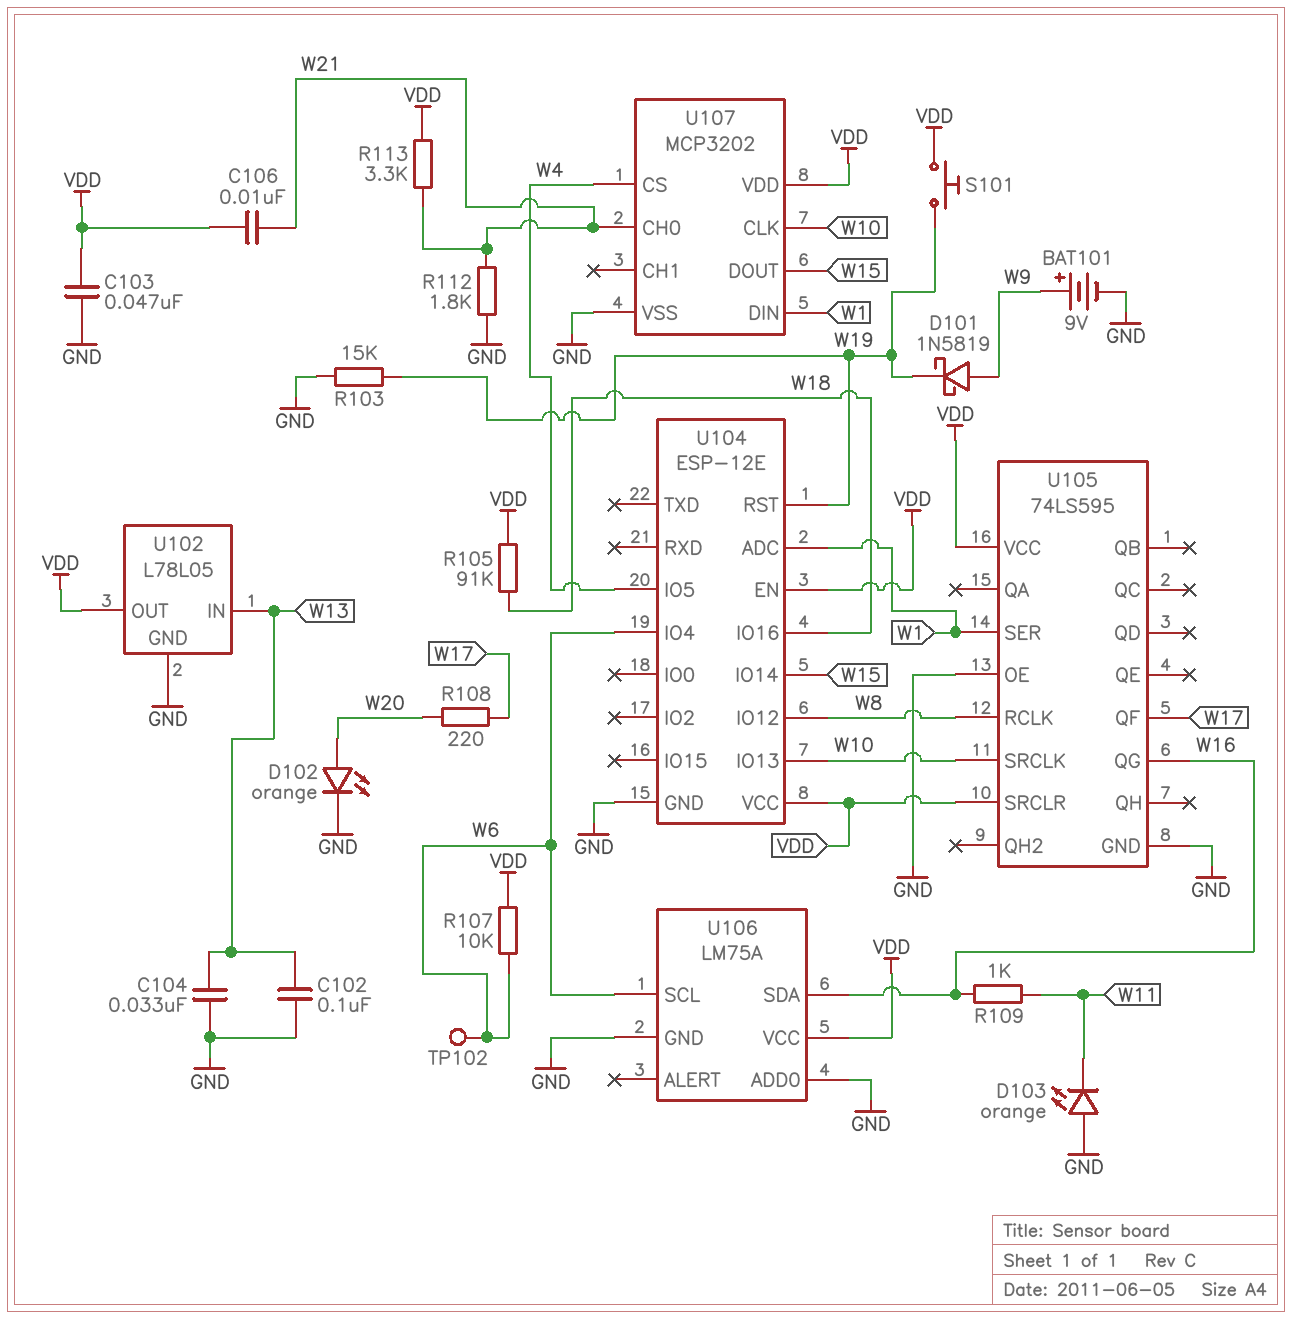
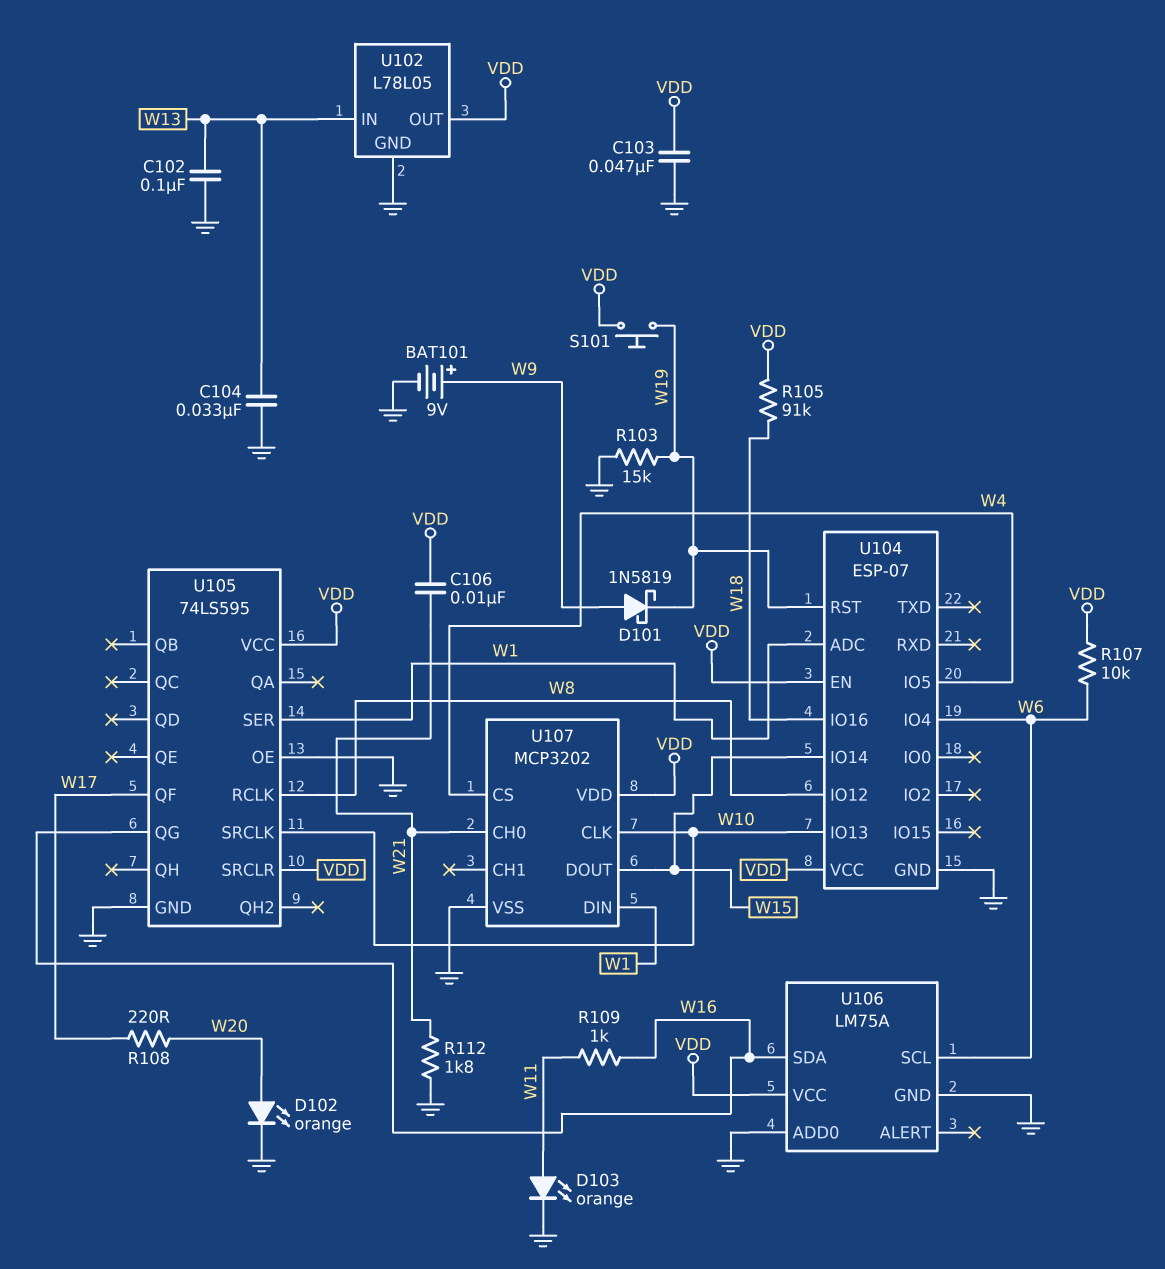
D103: LED orange (A GND, K W11) -> LED orange (A W11, K GND)
R113: 3.3k (VDD, W21) -> none
TP102: test point (W6) -> none
U104: ESP-12E -> ESP-07

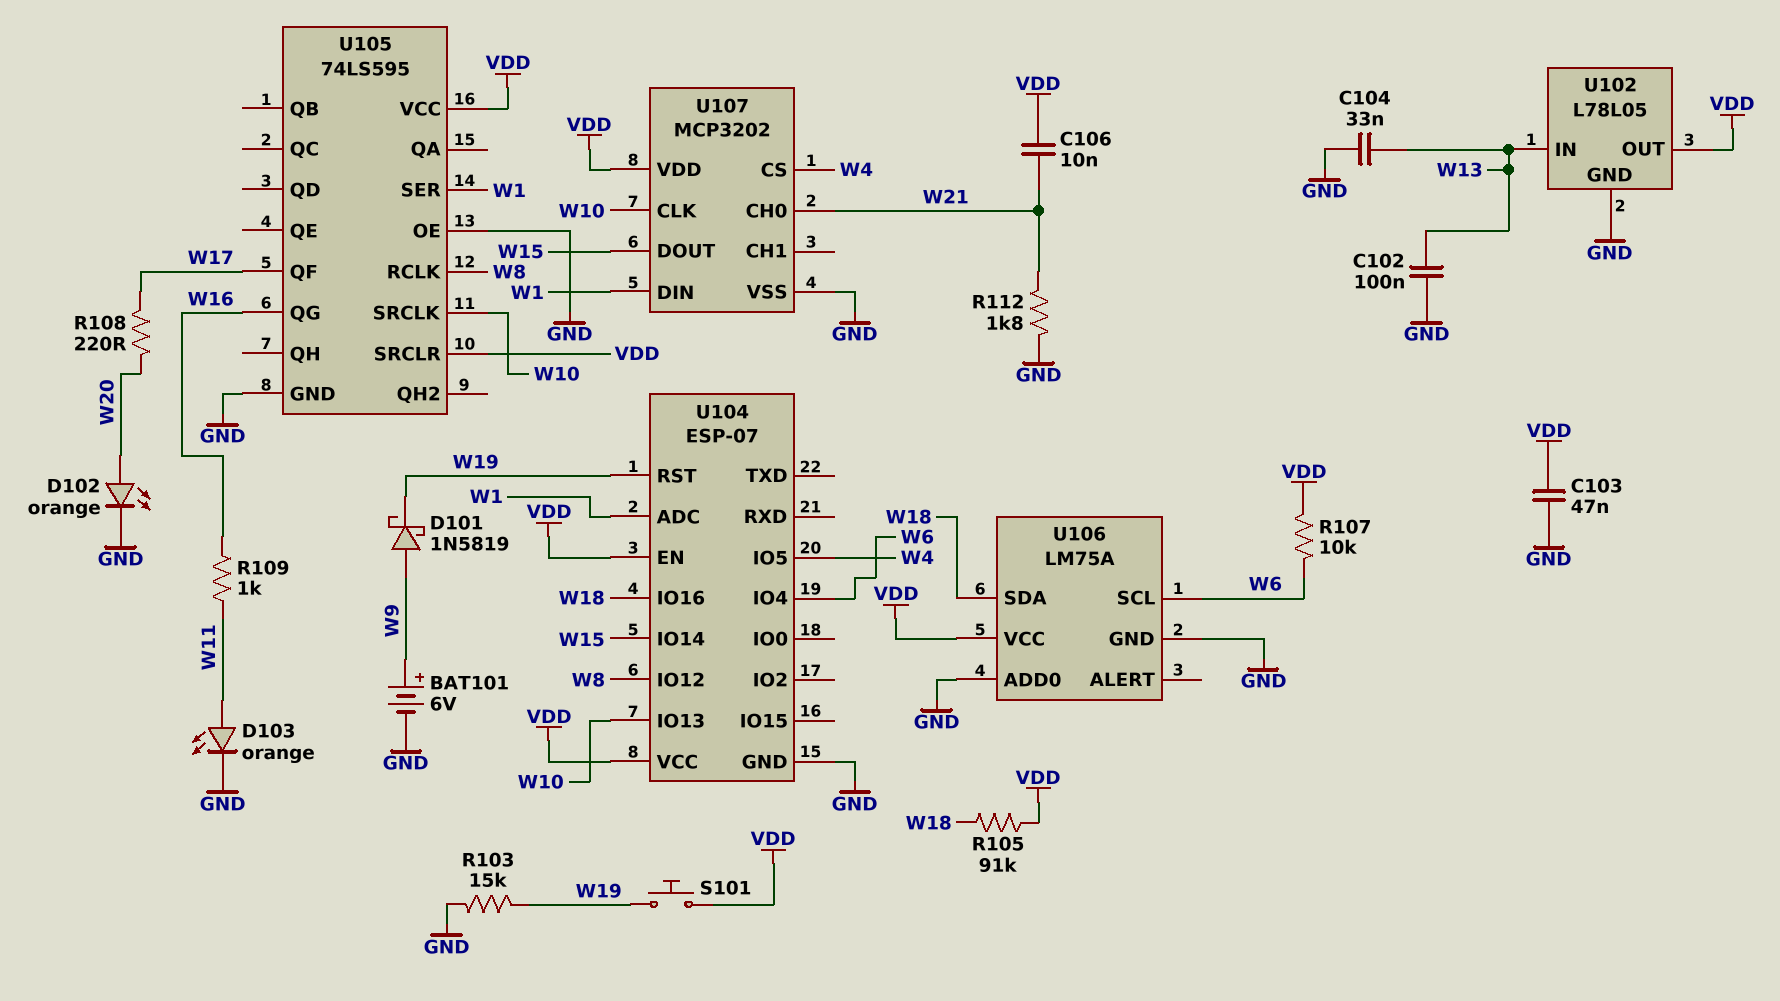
BAT101: 9V (plus W9, minus GND) -> 6V (plus W9, minus GND)
U106 pin SDA: W16 -> W18

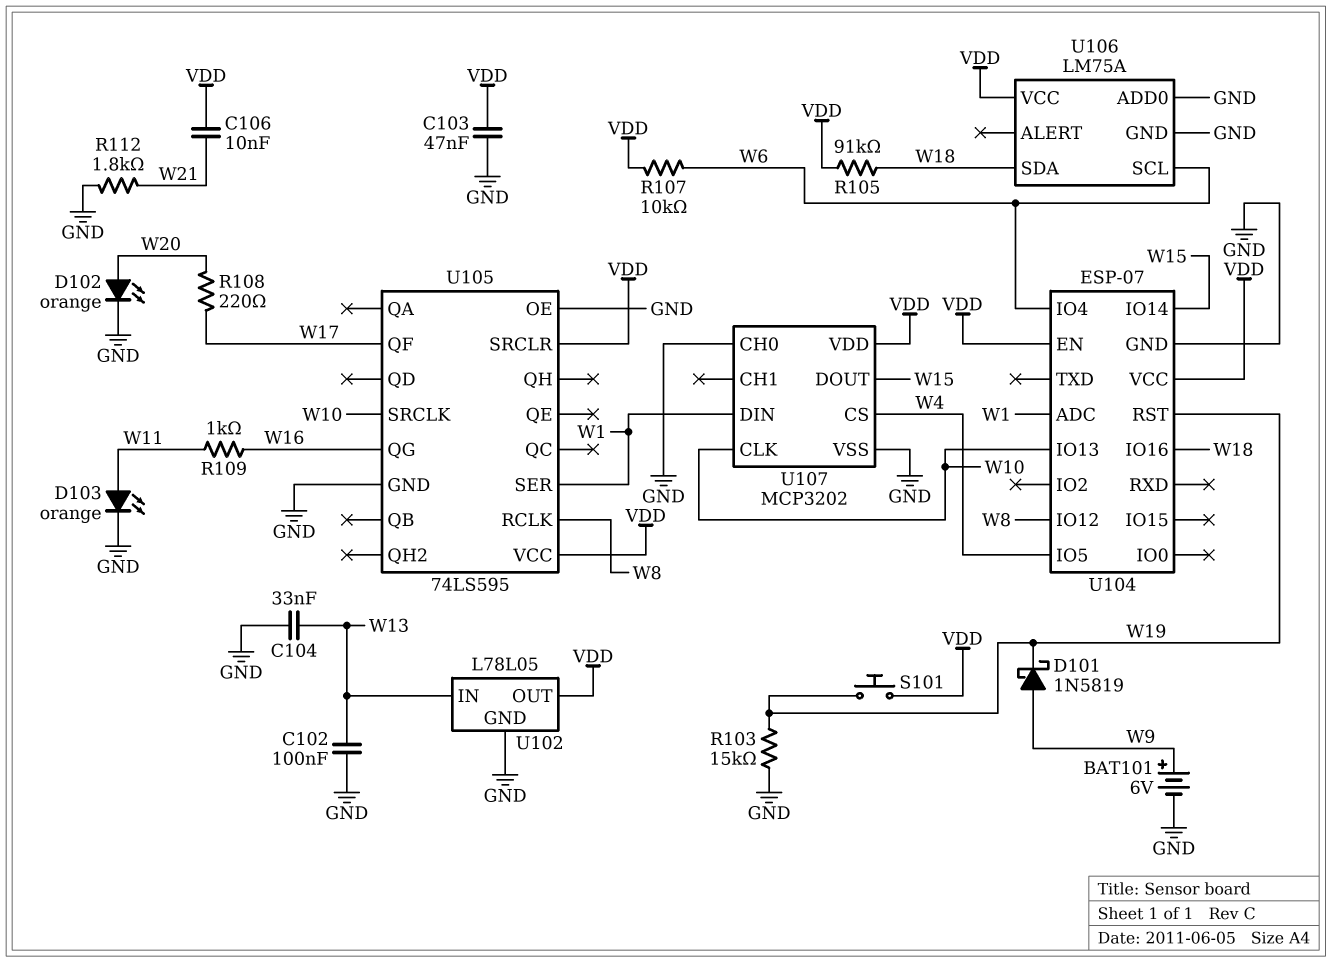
U107 pin CH0: W21 -> GND

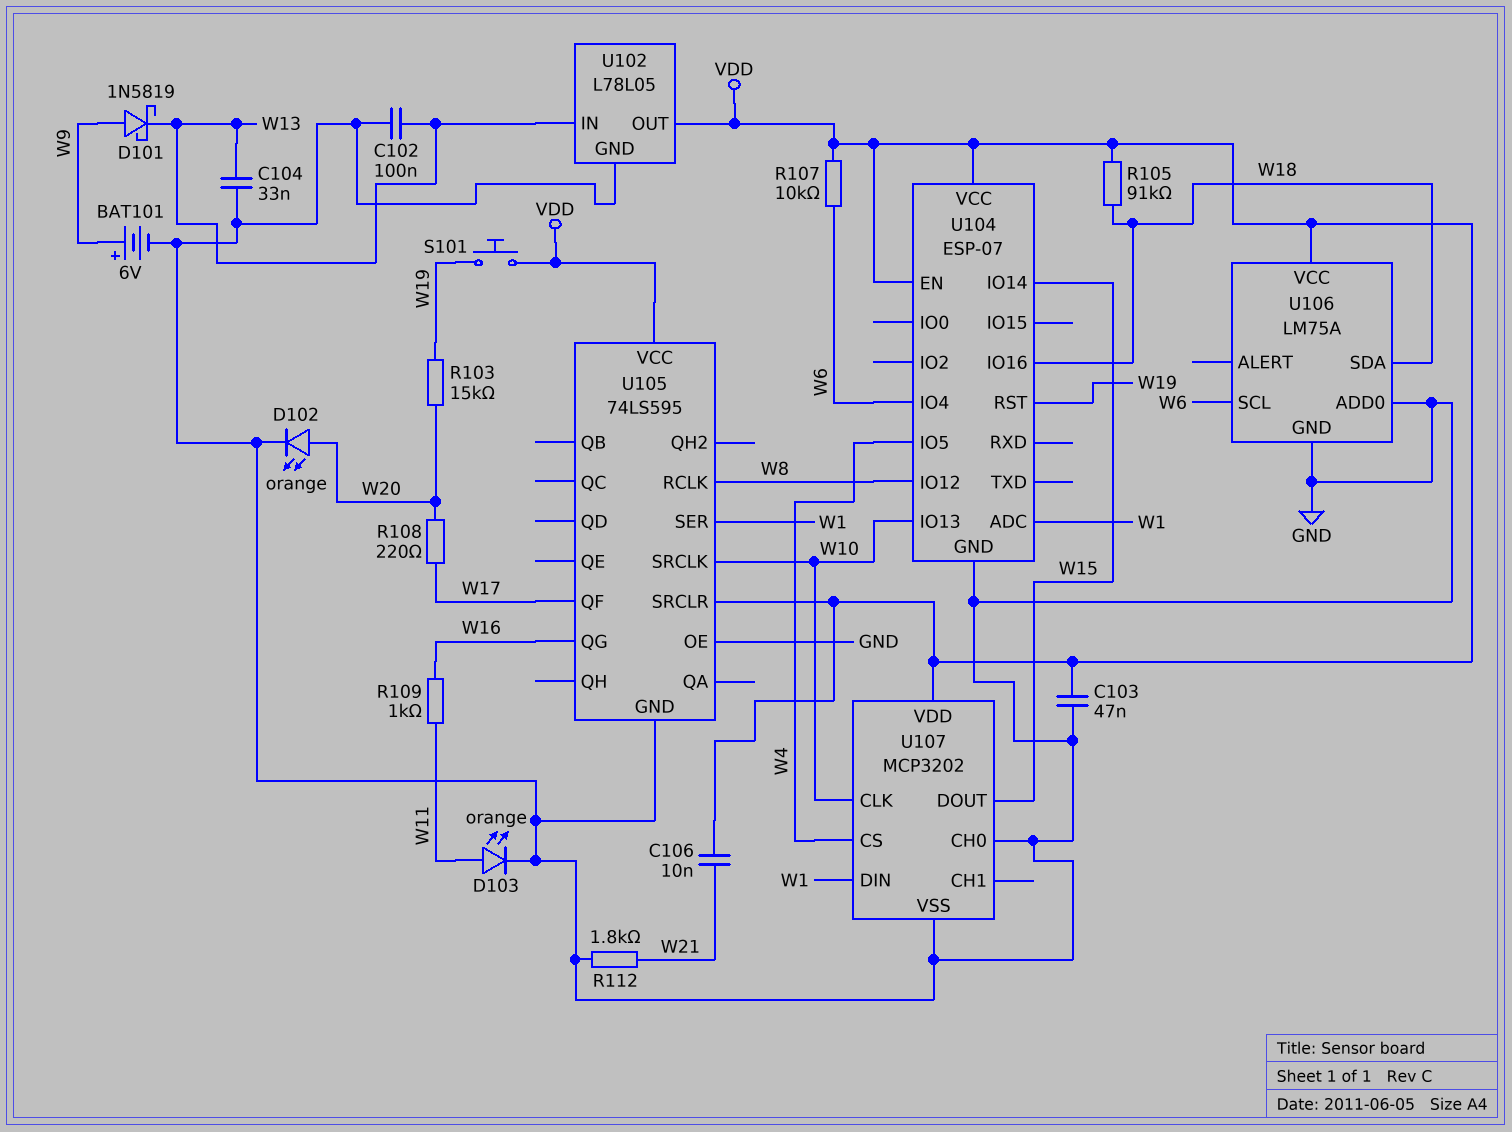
D101: schottky 1N5819 (A W9, K W19) -> schottky 1N5819 (A W9, K W13)
R103: 15k (GND, W19) -> 15k (W19, W20)

